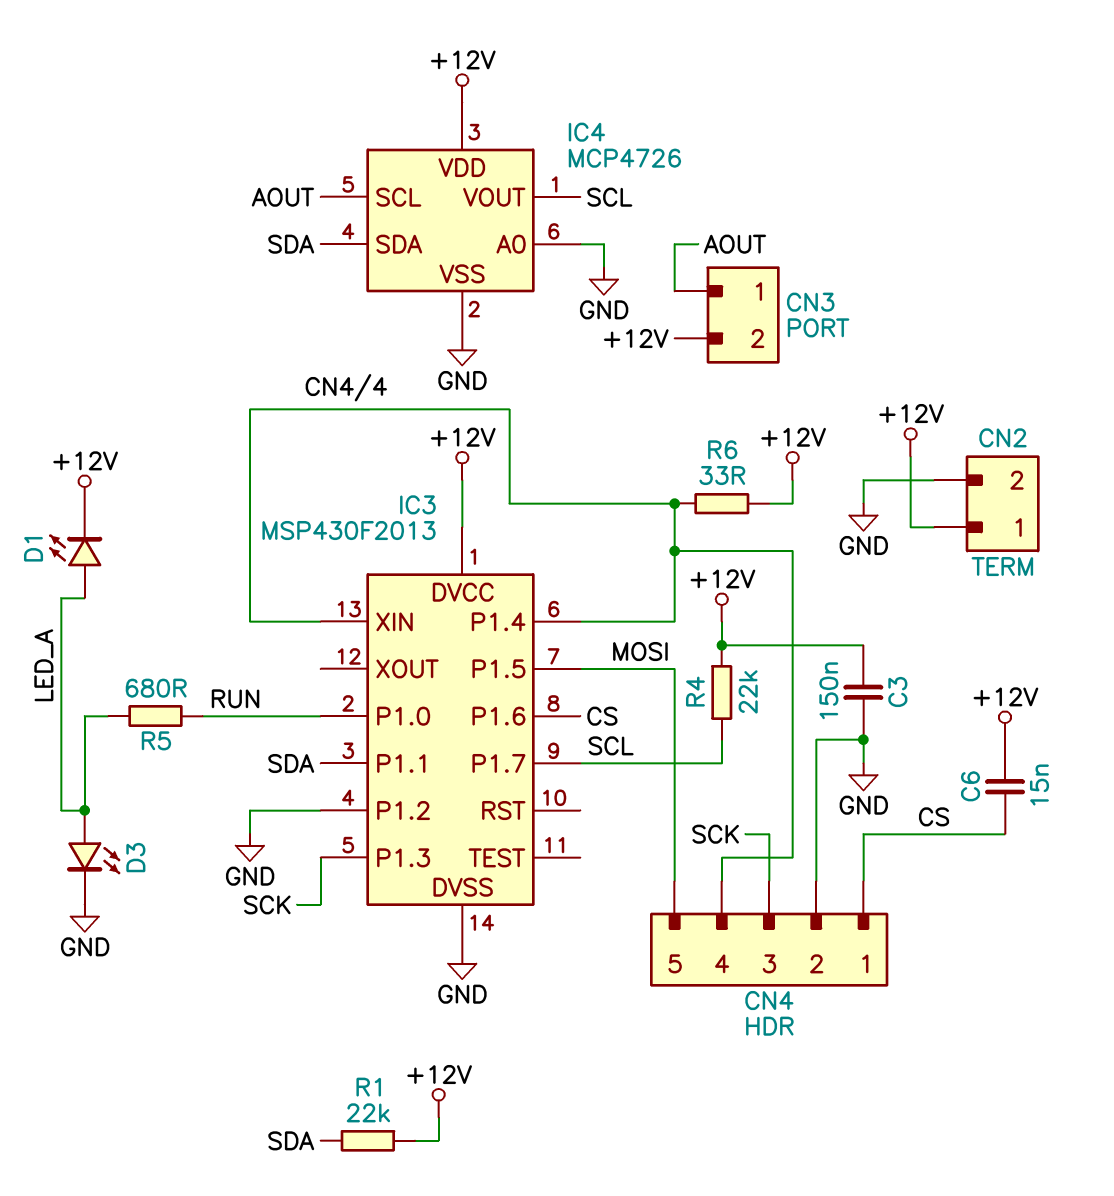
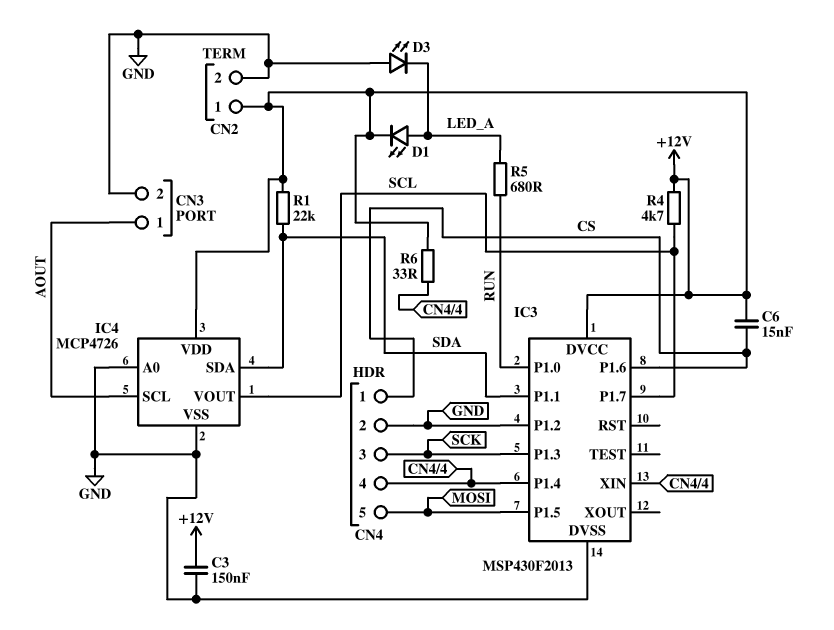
CN3 pin 2: +12V -> GND
D3: LED (A LED_A, K GND) -> LED (A GND, K LED_A)
R4: 22k (+12V, SCL) -> 4.7k (+12V, SCL)

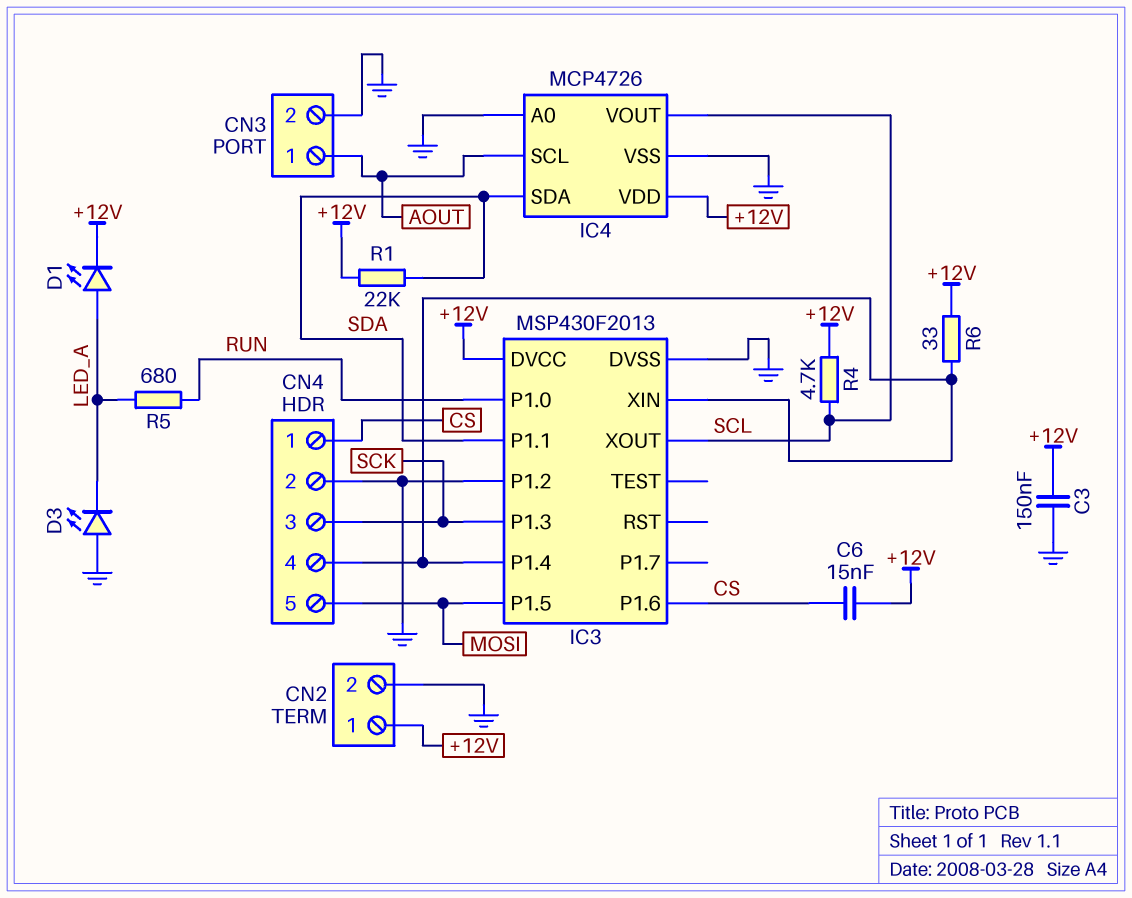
IC3 pin P1.7: SCL -> none
IC3 pin XOUT: none -> SCL

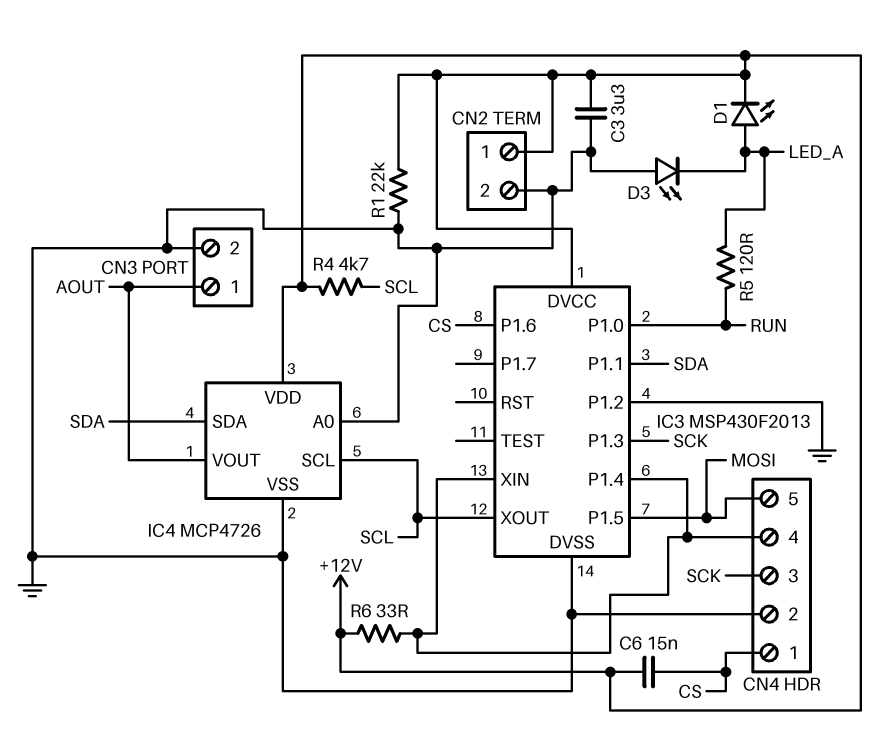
C3: 150nF (+12V, GND) -> 3.3uF (+12V, GND)
IC4 pin SCL: AOUT -> SCL
IC4 pin VOUT: SCL -> AOUT
R1: 22k (+12V, SDA) -> 22k (+12V, GND)
R5: 680 (LED_A, RUN) -> 120 (LED_A, RUN)

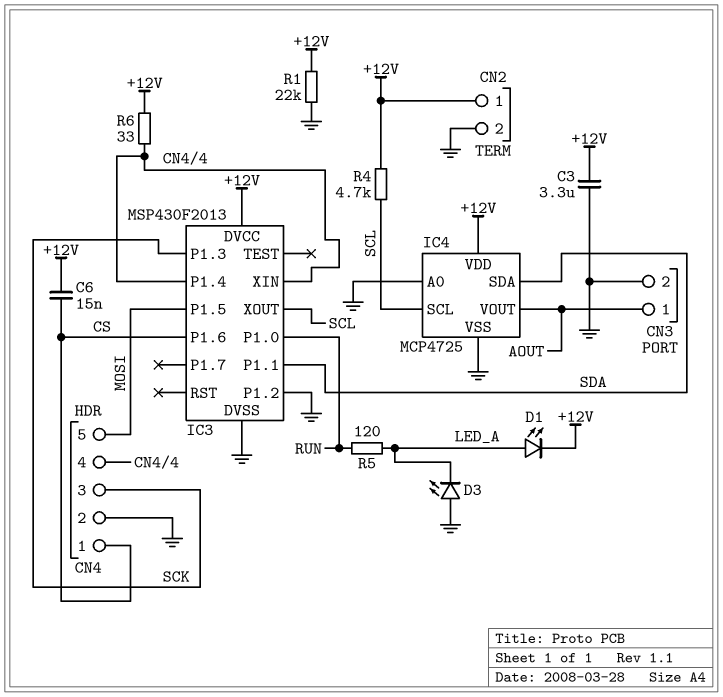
IC4: MCP4726 -> MCP4725

